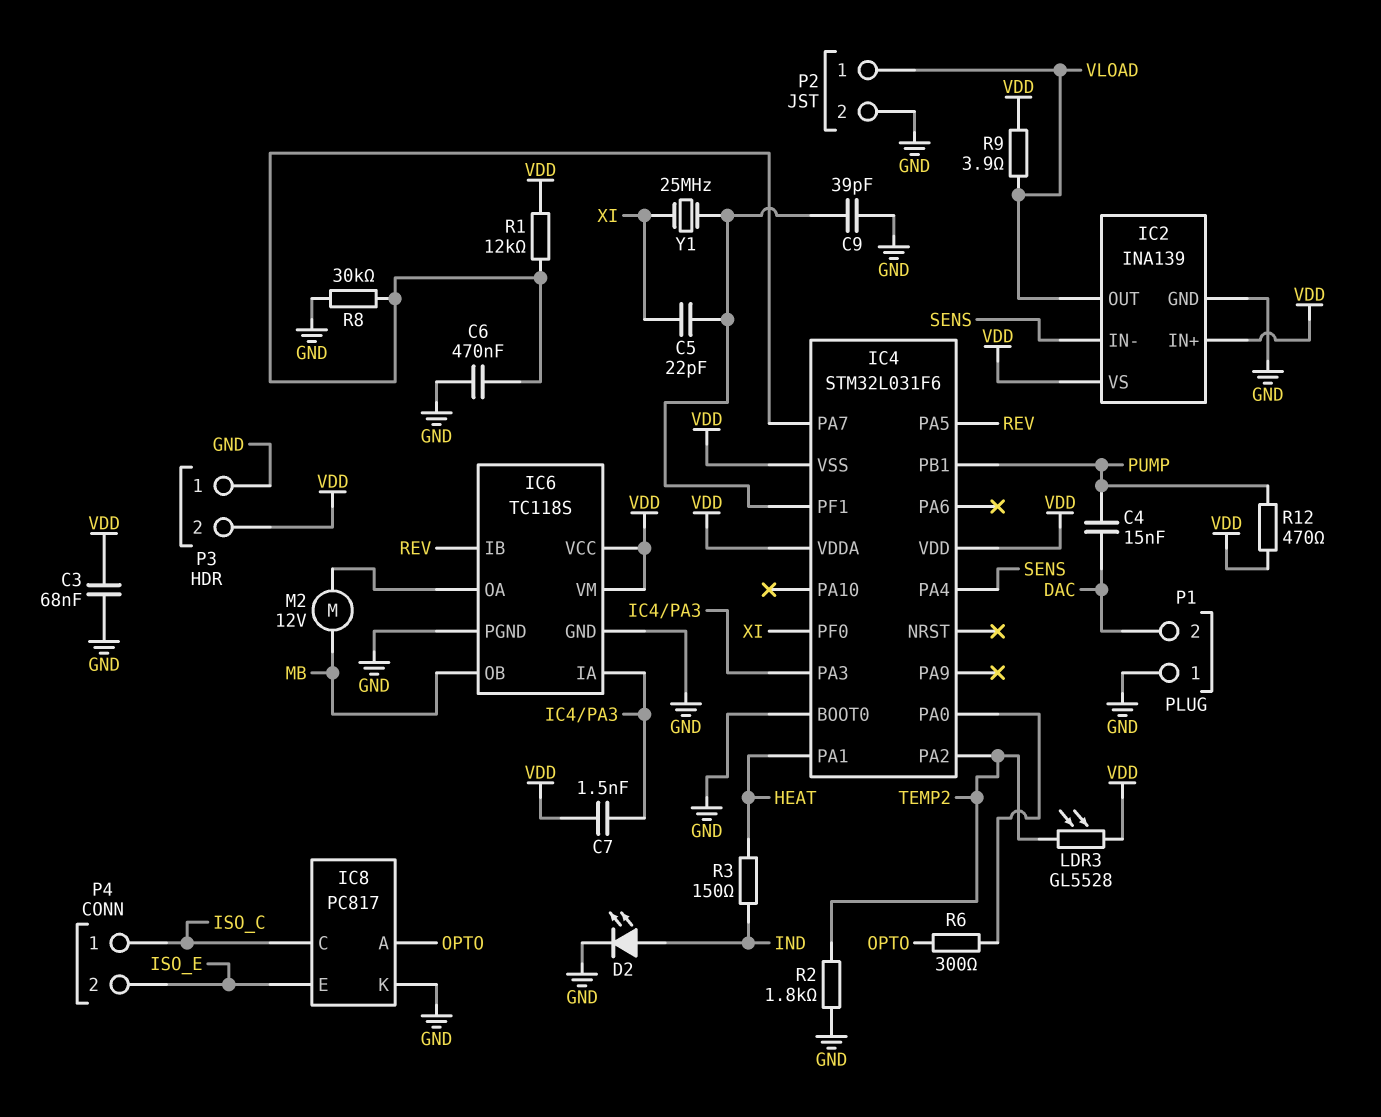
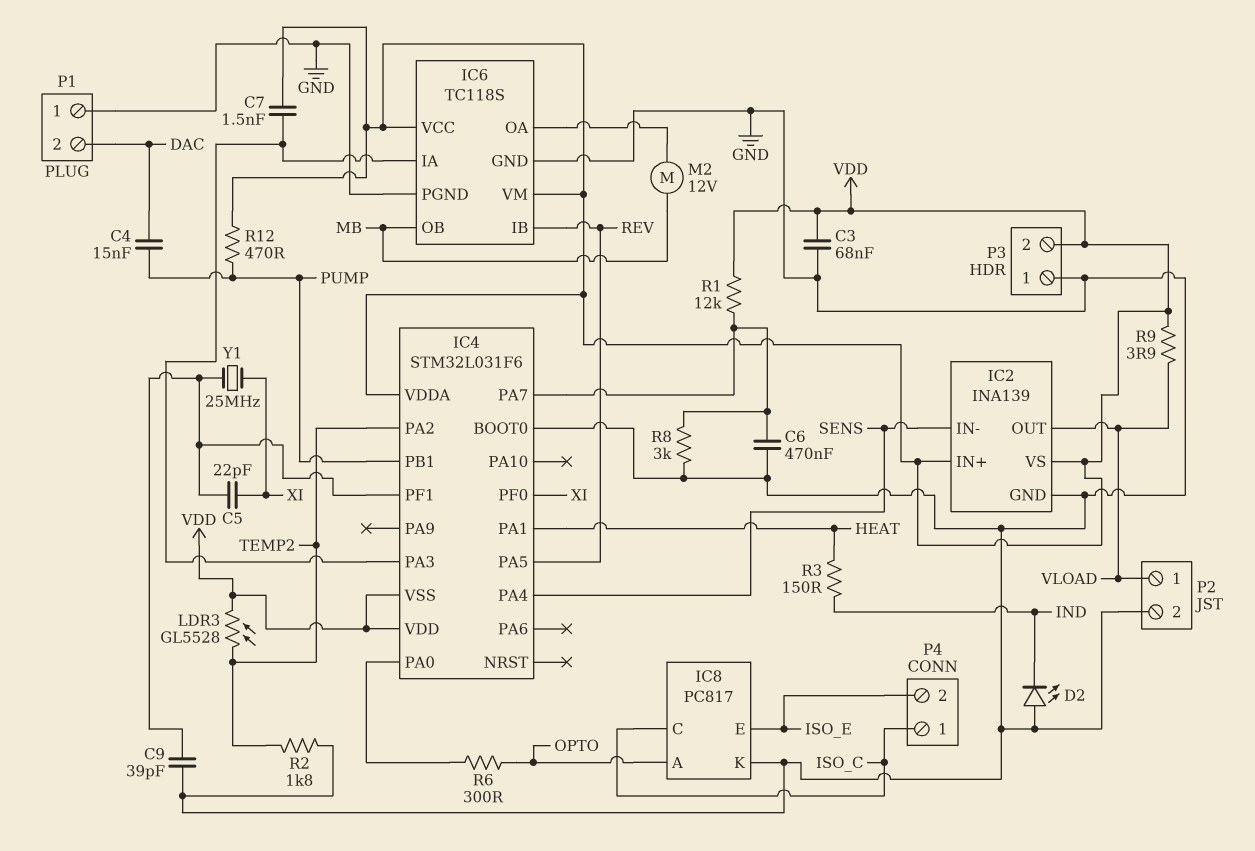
D2: LED (A IND, K GND) -> LED (A GND, K IND)
R8: 30k (GND, IC4/PA7) -> 3k (GND, IC4/PA7)

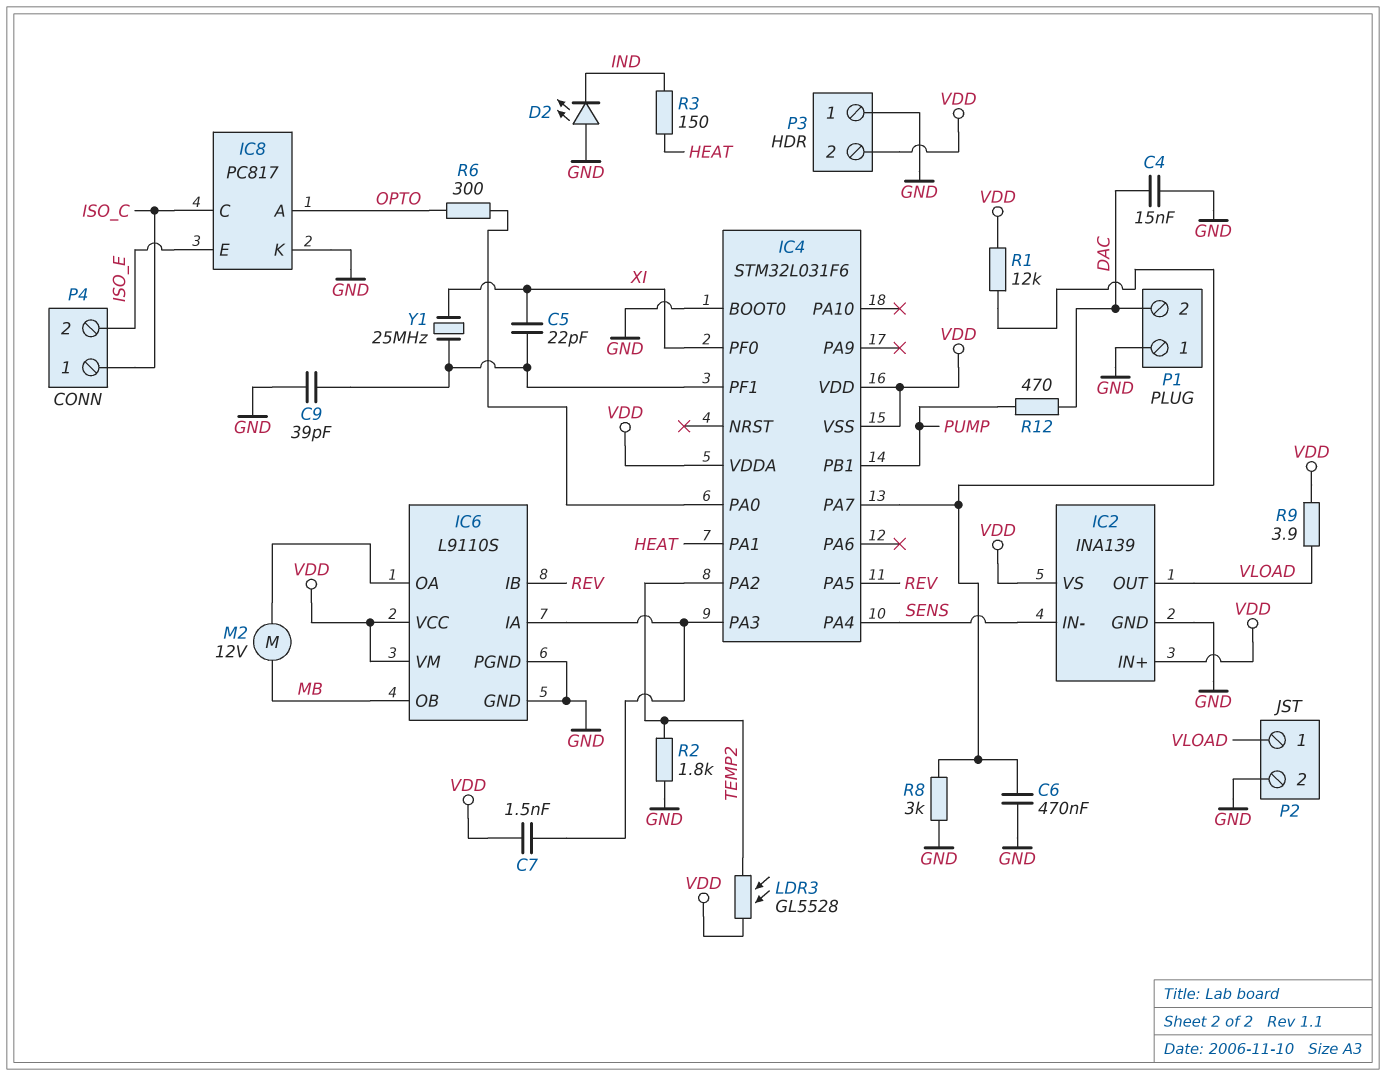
C3: 68nF (GND, VDD) -> none
C4: 15nF (DAC, PUMP) -> 15nF (DAC, GND)
IC6: TC118S -> L9110S
R12: 470 (PUMP, VDD) -> 470 (DAC, PUMP)

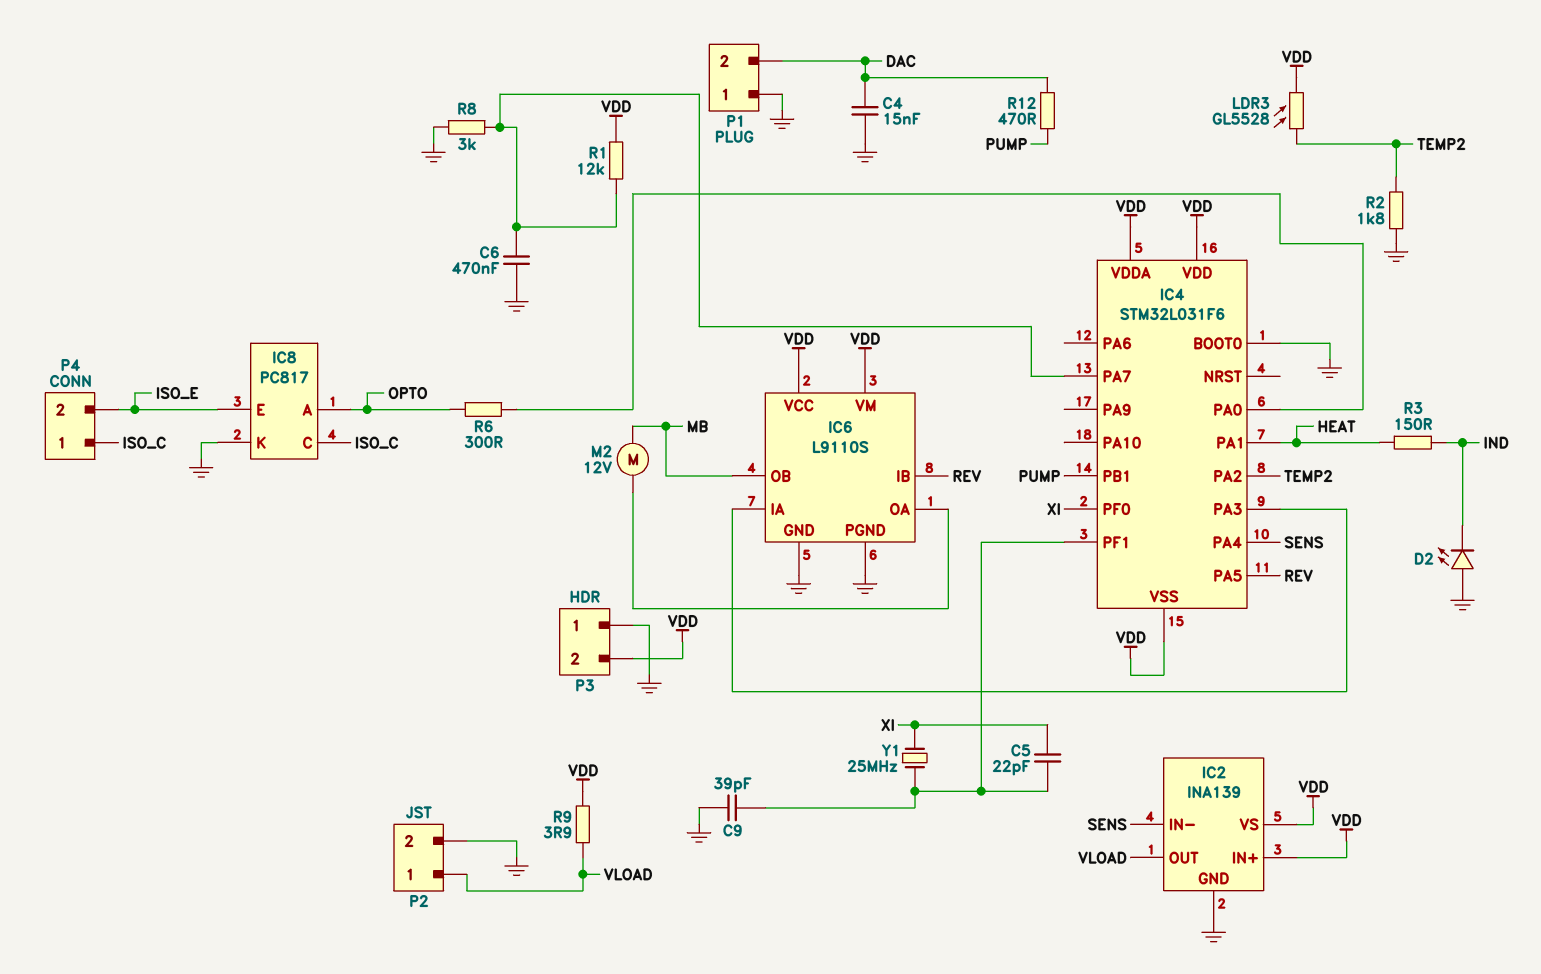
C7: 1.5nF (IC4/PA3, VDD) -> none

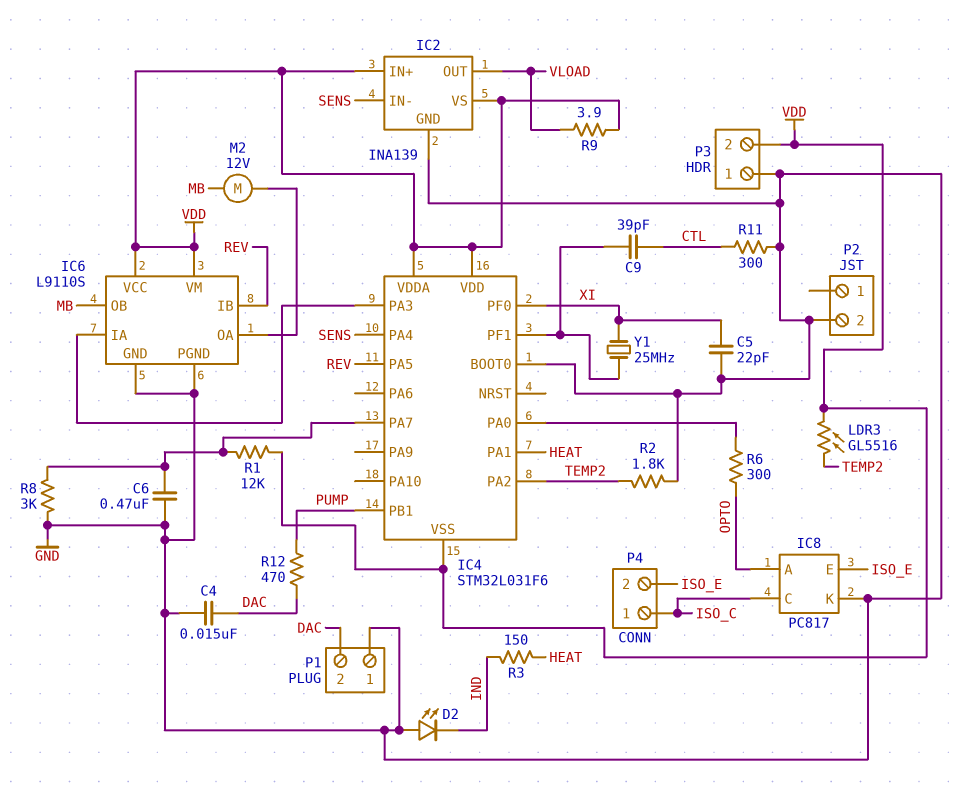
C5: 22pF (IC4/PF1, XI) -> 22pF (GND, XI)
C9: 39pF (GND, IC4/PF1) -> 39pF (CTL, IC4/PF1)
LDR3: GL5528 (TEMP2, VDD) -> GL5516 (TEMP2, VDD)
P2 pin 1: VLOAD -> none
R11: none -> 300 (CTL, GND)

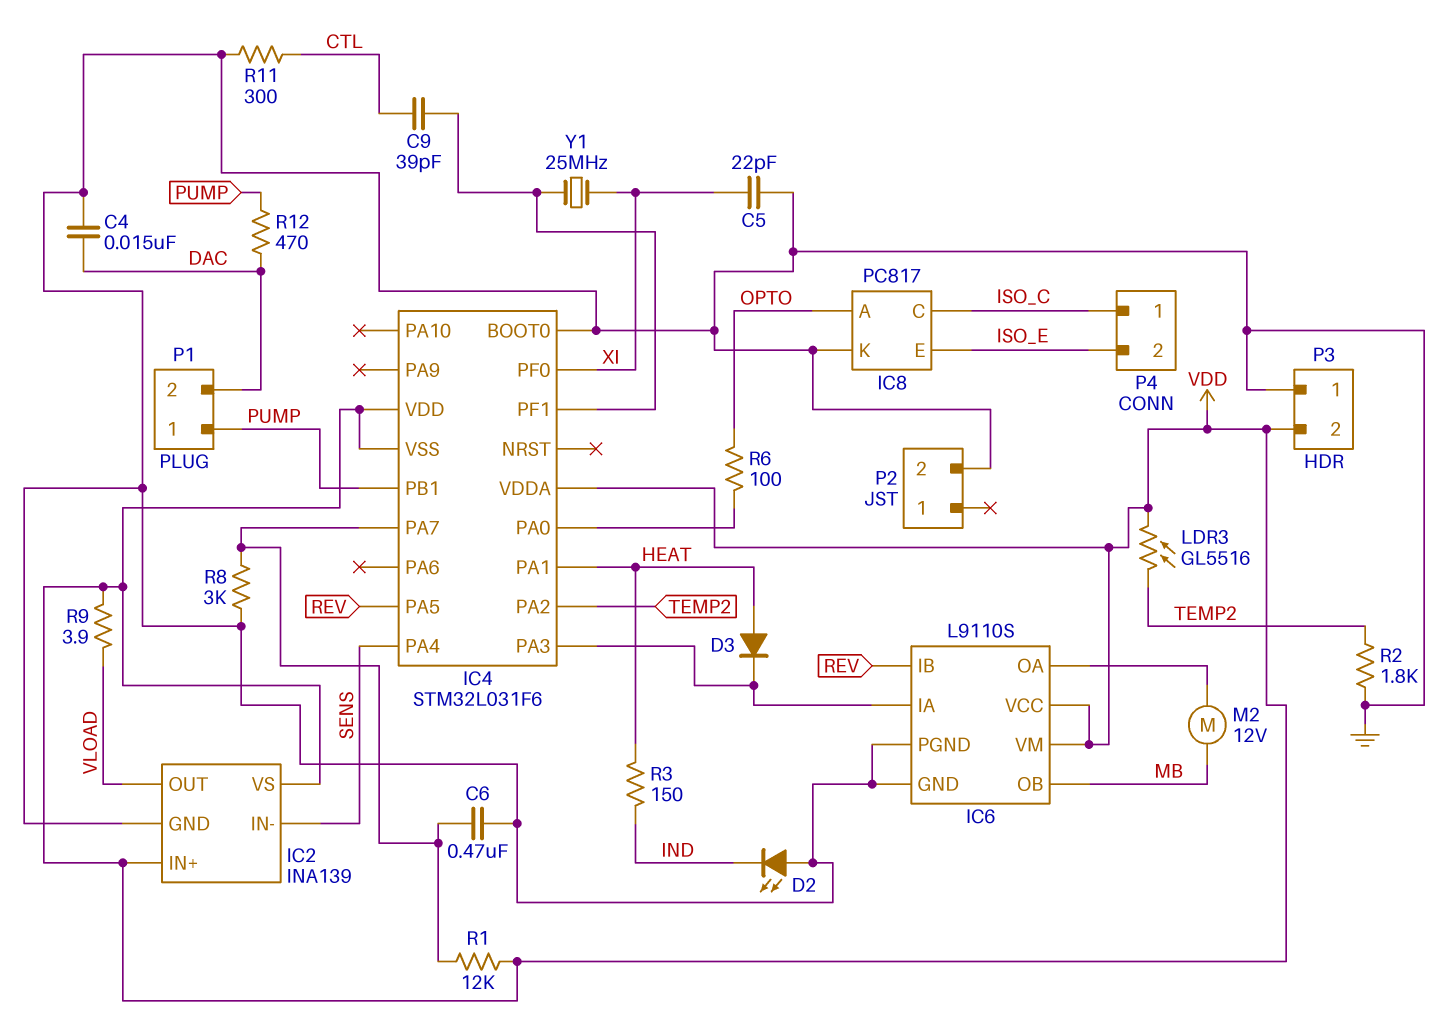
D3: none -> diode (A HEAT, K IC4/PA3)
P1 pin 1: GND -> PUMP
R6: 300 (IC4/PA0, OPTO) -> 100 (IC4/PA0, OPTO)

